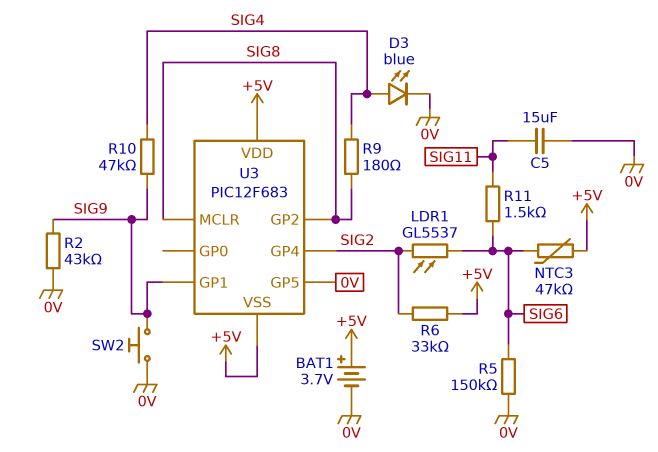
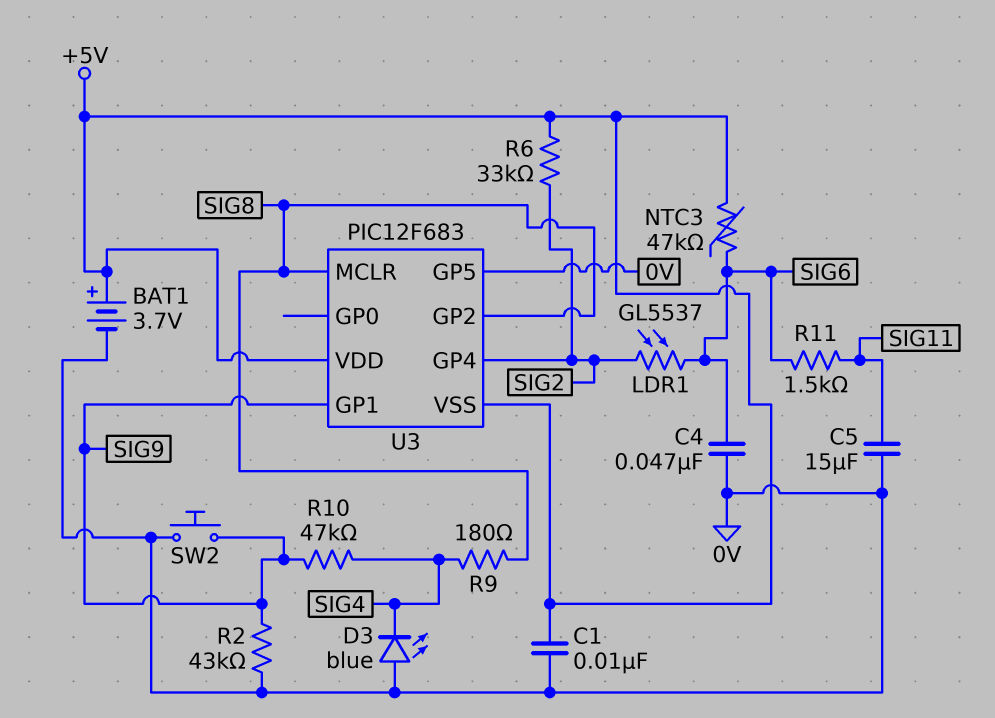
C1: none -> 10nF (+5V, 0V)
C4: none -> 47nF (0V, SIG6)
D3: LED blue (A SIG4, K 0V) -> LED blue (A 0V, K SIG4)
R5: 150k (0V, SIG6) -> none

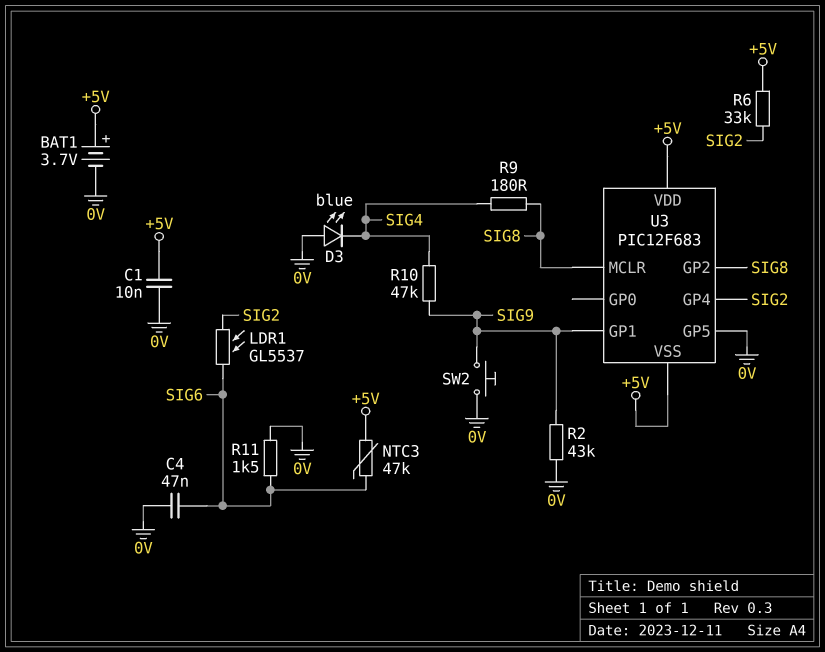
C5: 15uF (0V, SIG11) -> none
R11: 1.5k (SIG6, SIG11) -> 1.5k (0V, SIG6)

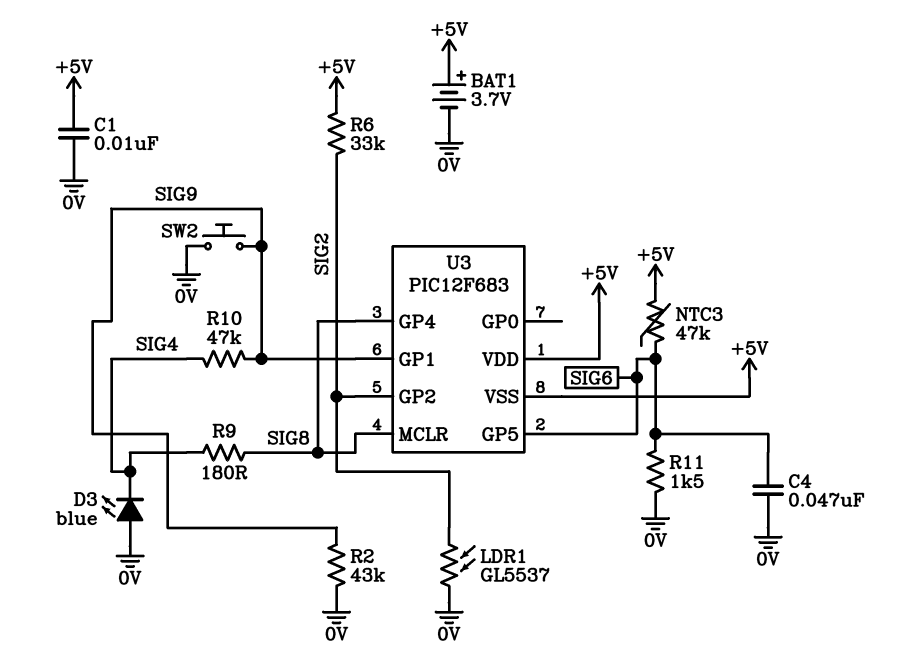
LDR1: GL5537 (SIG2, SIG6) -> GL5537 (0V, SIG2)
U3 pin GP2: SIG8 -> SIG2
U3 pin GP4: SIG2 -> SIG8
U3 pin GP5: 0V -> SIG6

